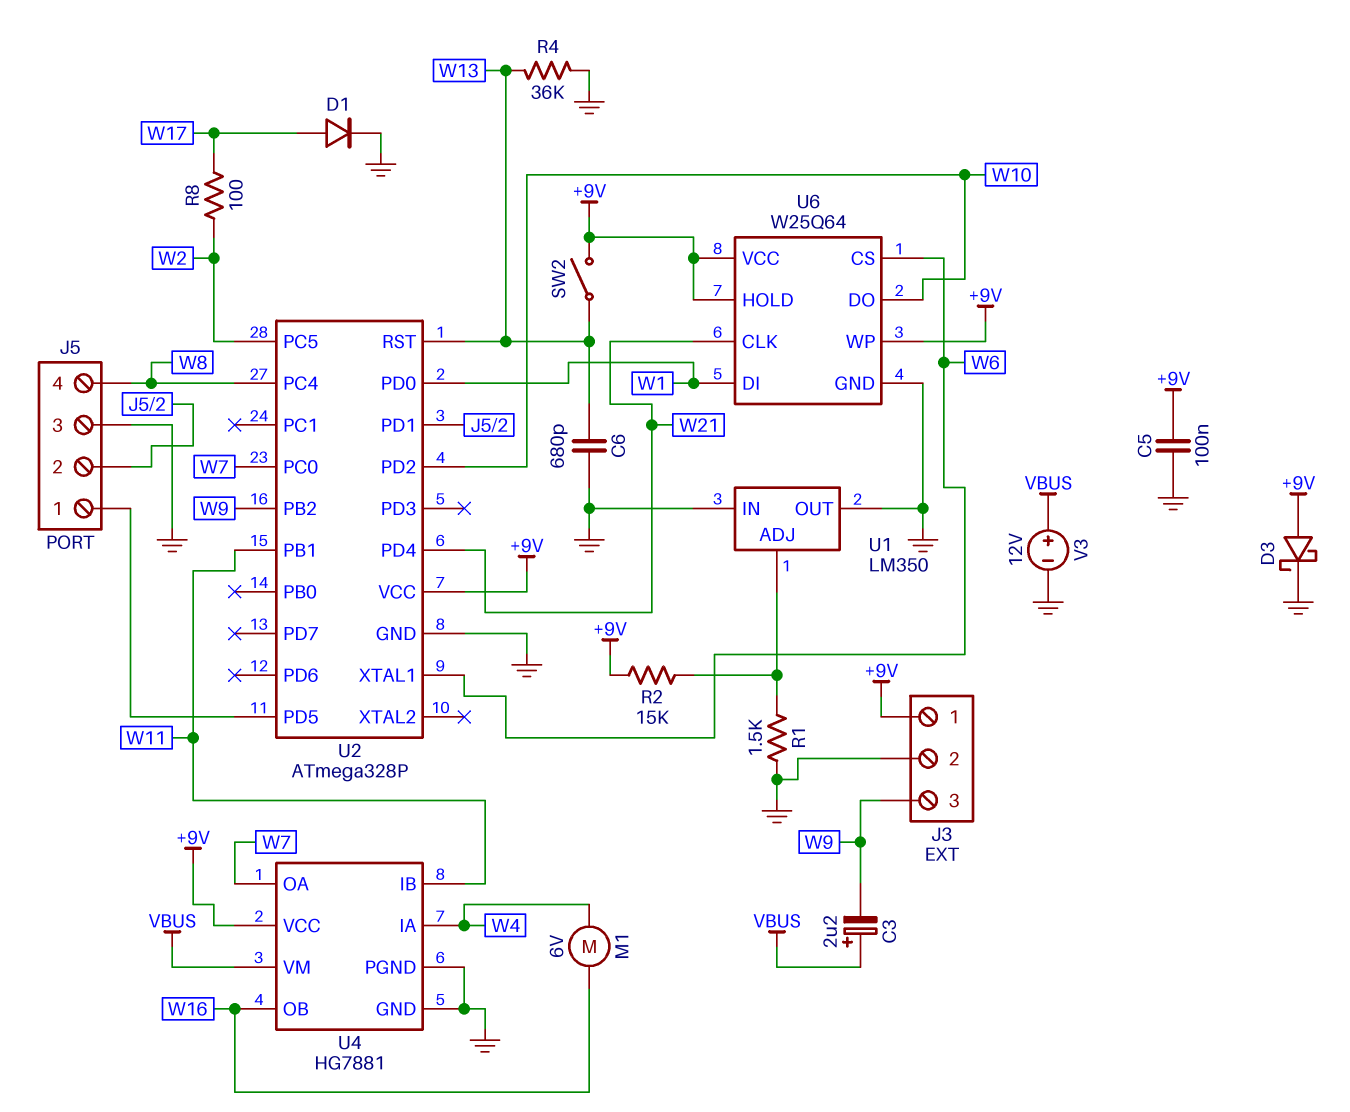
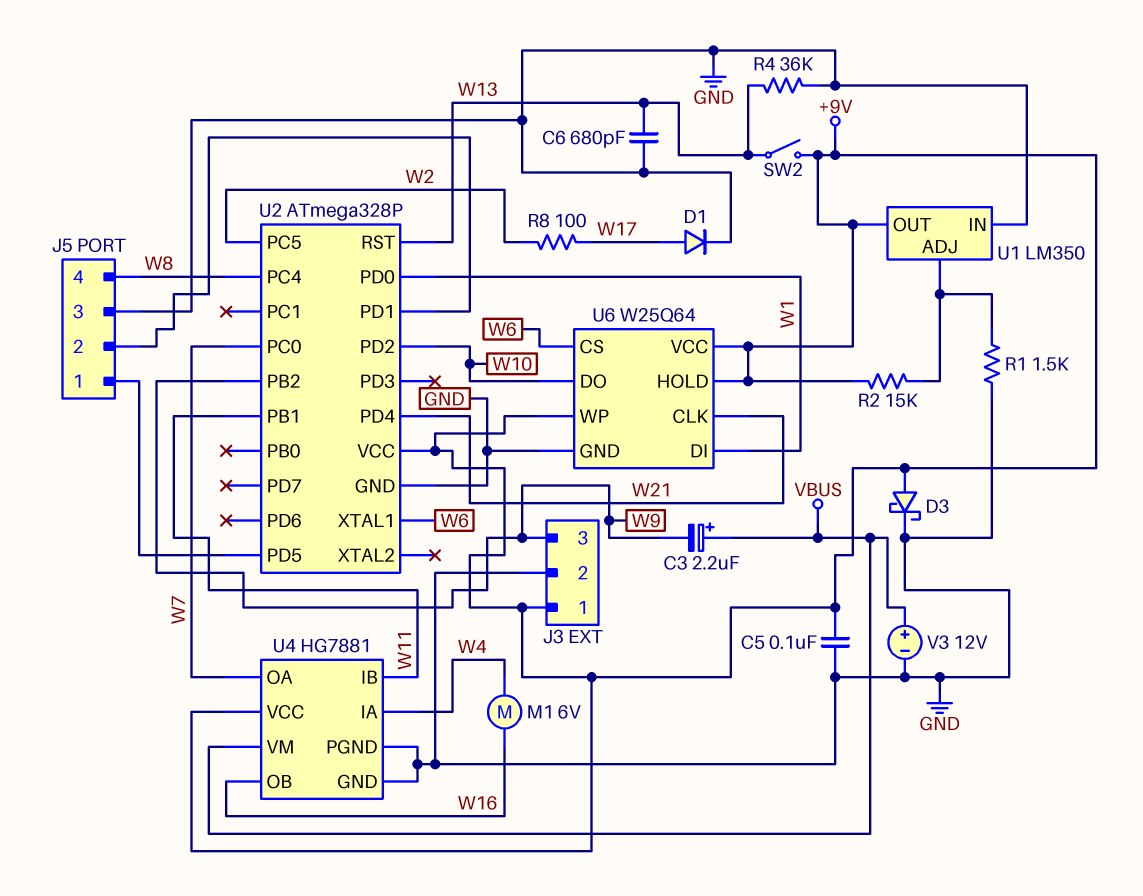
U1 pin OUT: GND -> +9V

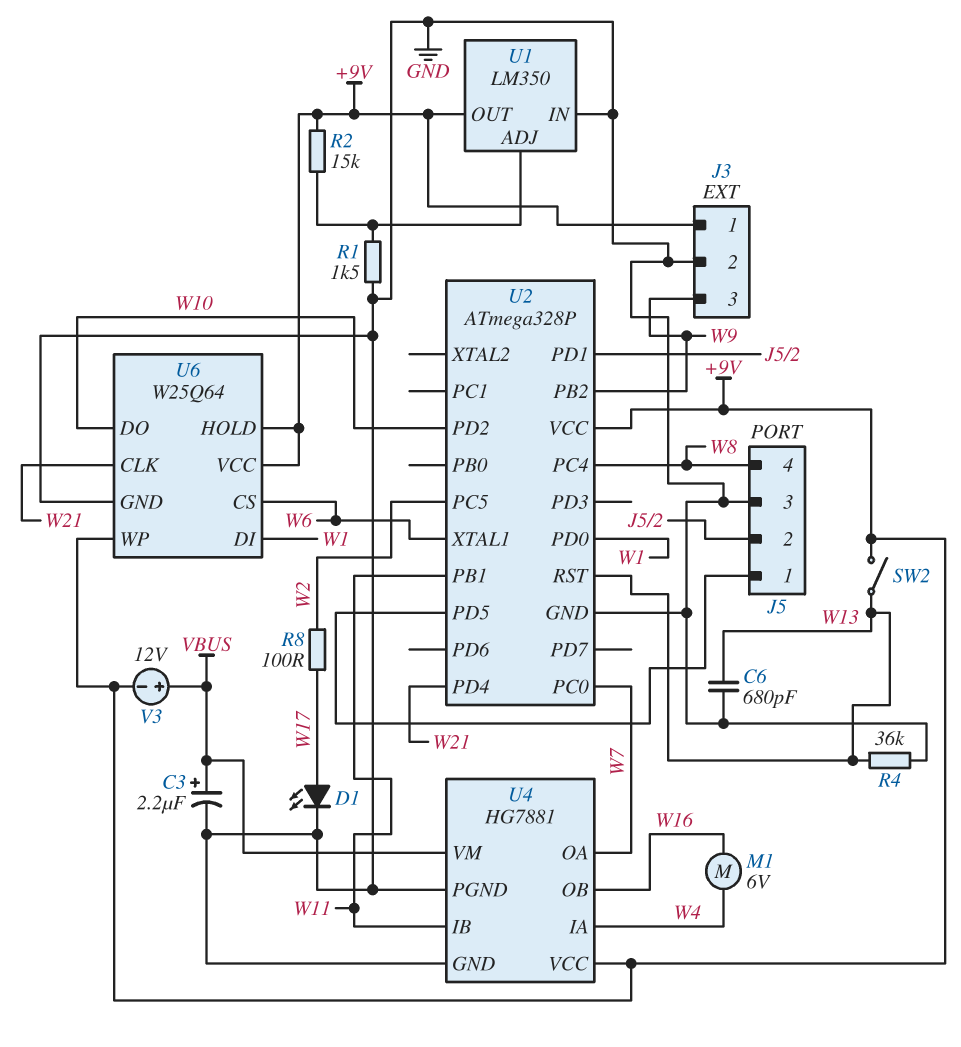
C3: 2.2uF (plus VBUS, minus W9) -> 2.2uF (plus VBUS, minus GND)
C5: 100nF (+9V, GND) -> none
D1: diode (A W17, K GND) -> LED (A W17, K GND)
D3: schottky (A +9V, K GND) -> none
V3: 12V (plus VBUS, minus GND) -> 12V (plus VBUS, minus +9V)

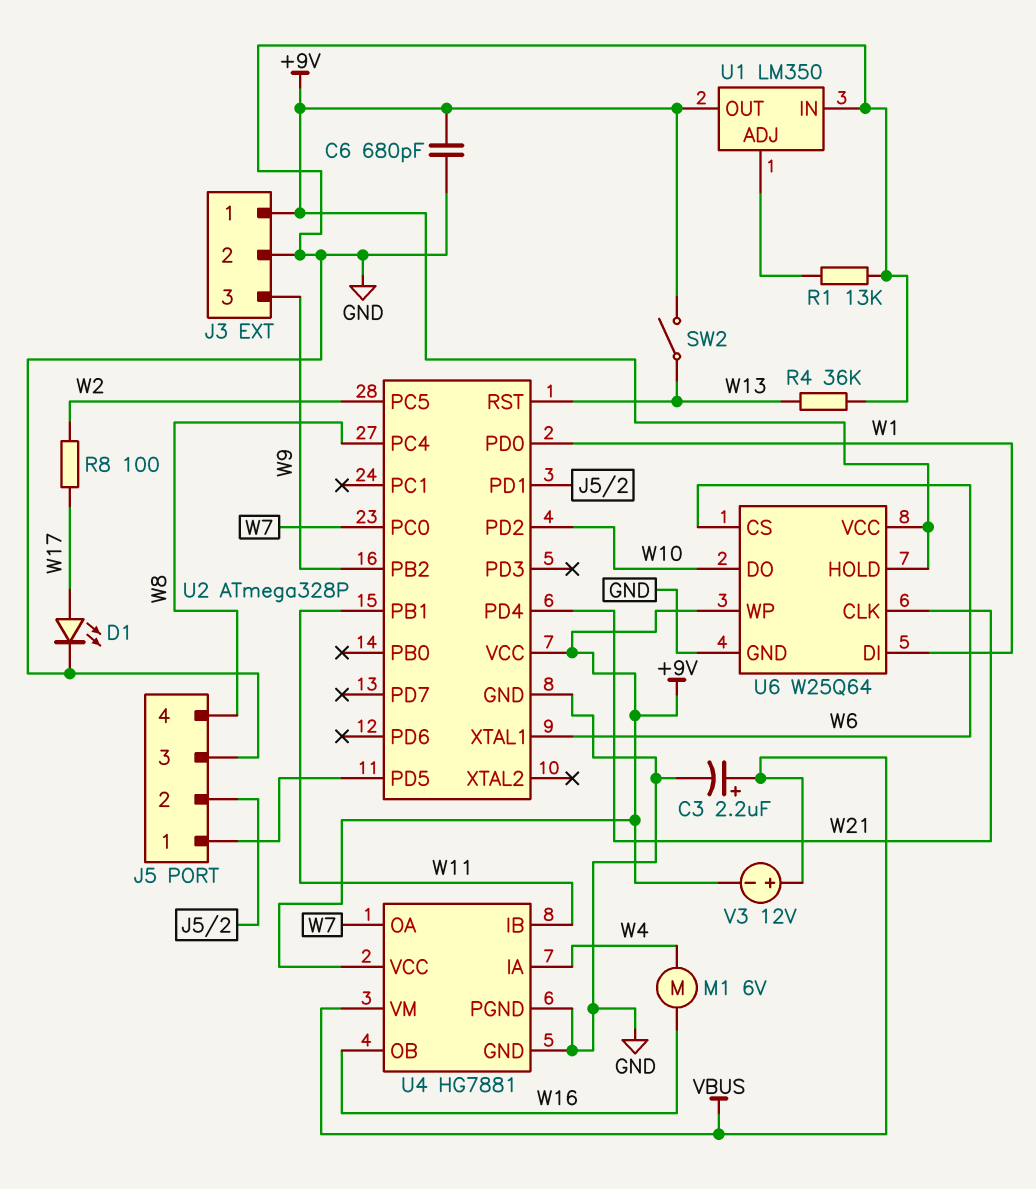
C6: 680pF (GND, W13) -> 680pF (+9V, GND)
R1: 1.5k (GND, U1/ADJ) -> 13k (GND, U1/ADJ)
R2: 15k (+9V, U1/ADJ) -> none

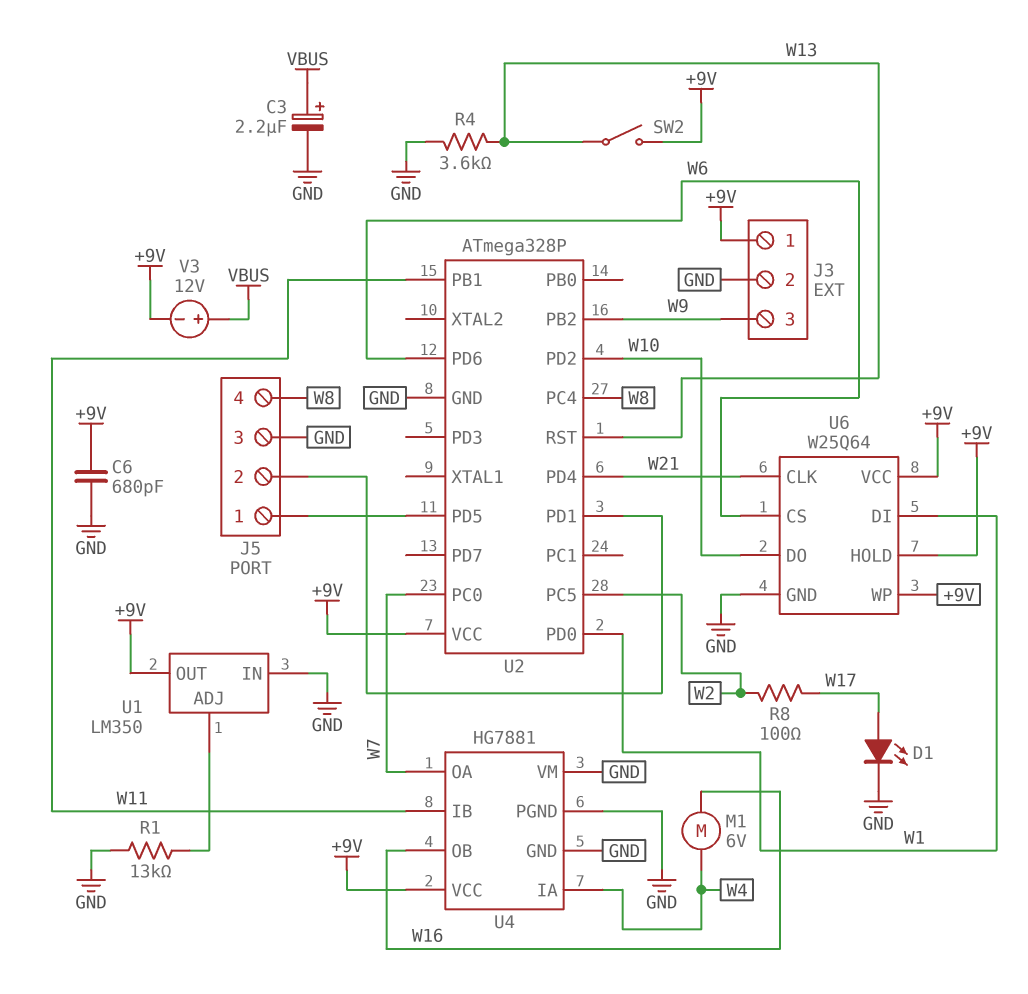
R4: 36k (GND, W13) -> 3.6k (GND, W13)
U2 pin PD6: none -> W6
U2 pin XTAL1: W6 -> none
U4 pin VM: VBUS -> GND

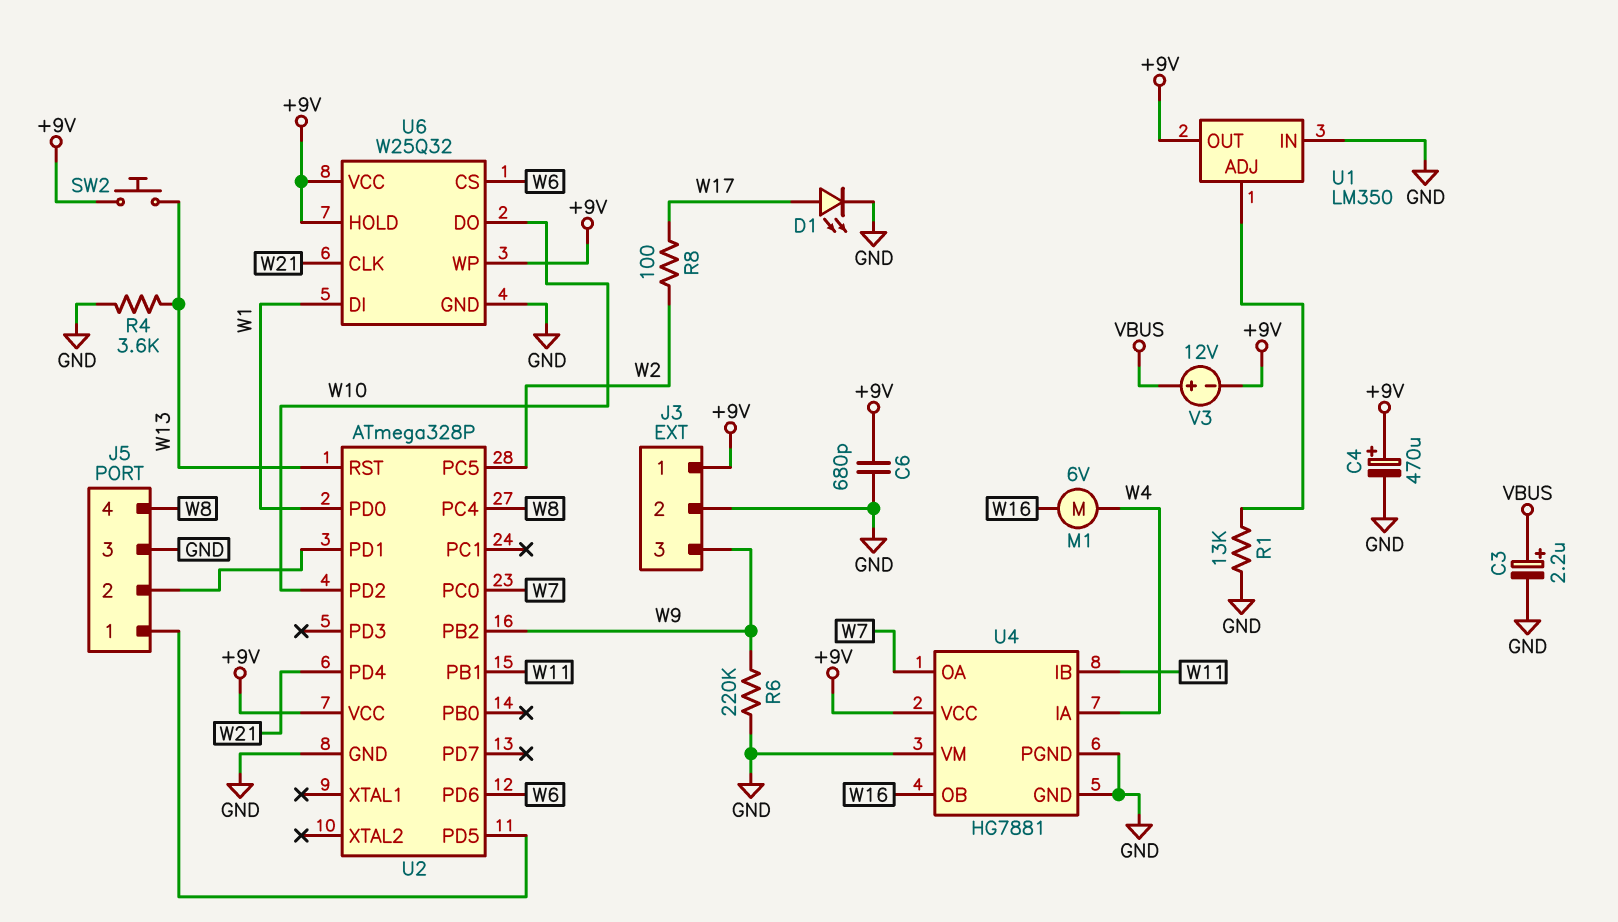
C4: none -> 470uF (plus +9V, minus GND)
R6: none -> 220k (GND, W9)
SW2: switch (+9V, W13) -> button (+9V, W13)
U6: W25Q64 -> W25Q32

